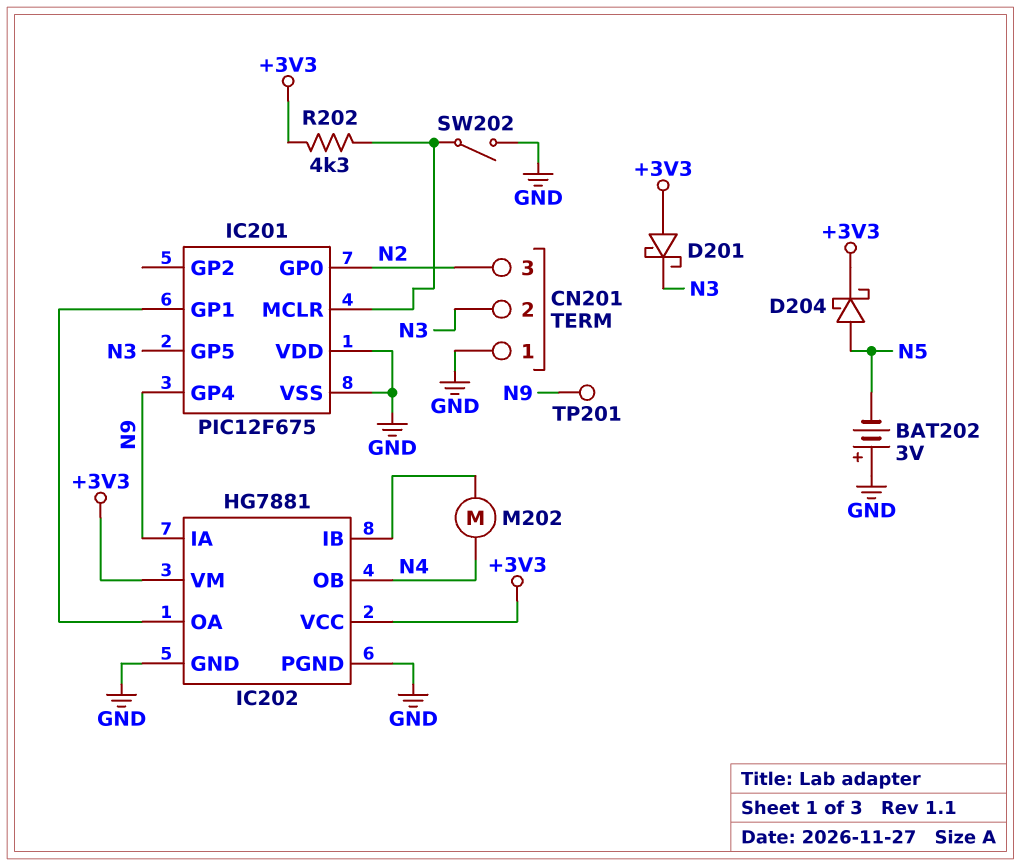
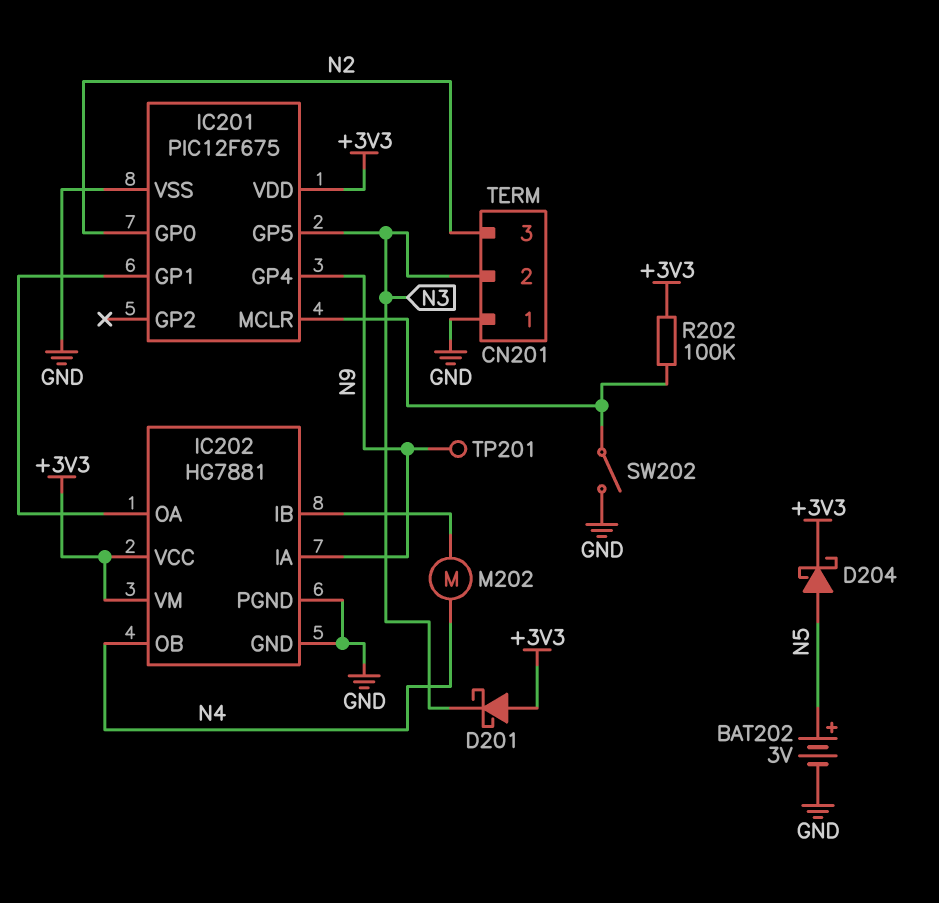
BAT202: 3V (plus GND, minus N5) -> 3V (plus N5, minus GND)
IC201 pin VDD: GND -> +3V3
R202: 4.3k (+3V3, IC201/MCLR) -> 100k (+3V3, IC201/MCLR)

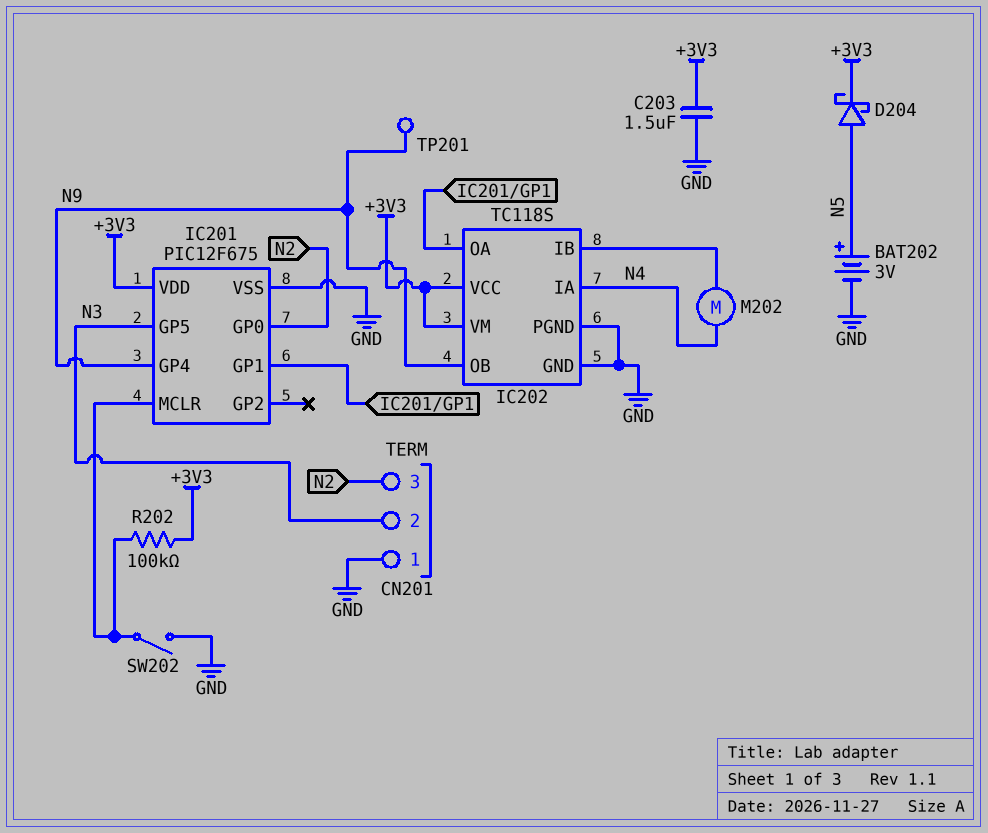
C203: none -> 1.5uF (+3V3, GND)
D201: schottky (A +3V3, K N3) -> none
IC202: HG7881 -> TC118S
IC202 pin IA: N9 -> N4
IC202 pin OB: N4 -> N9

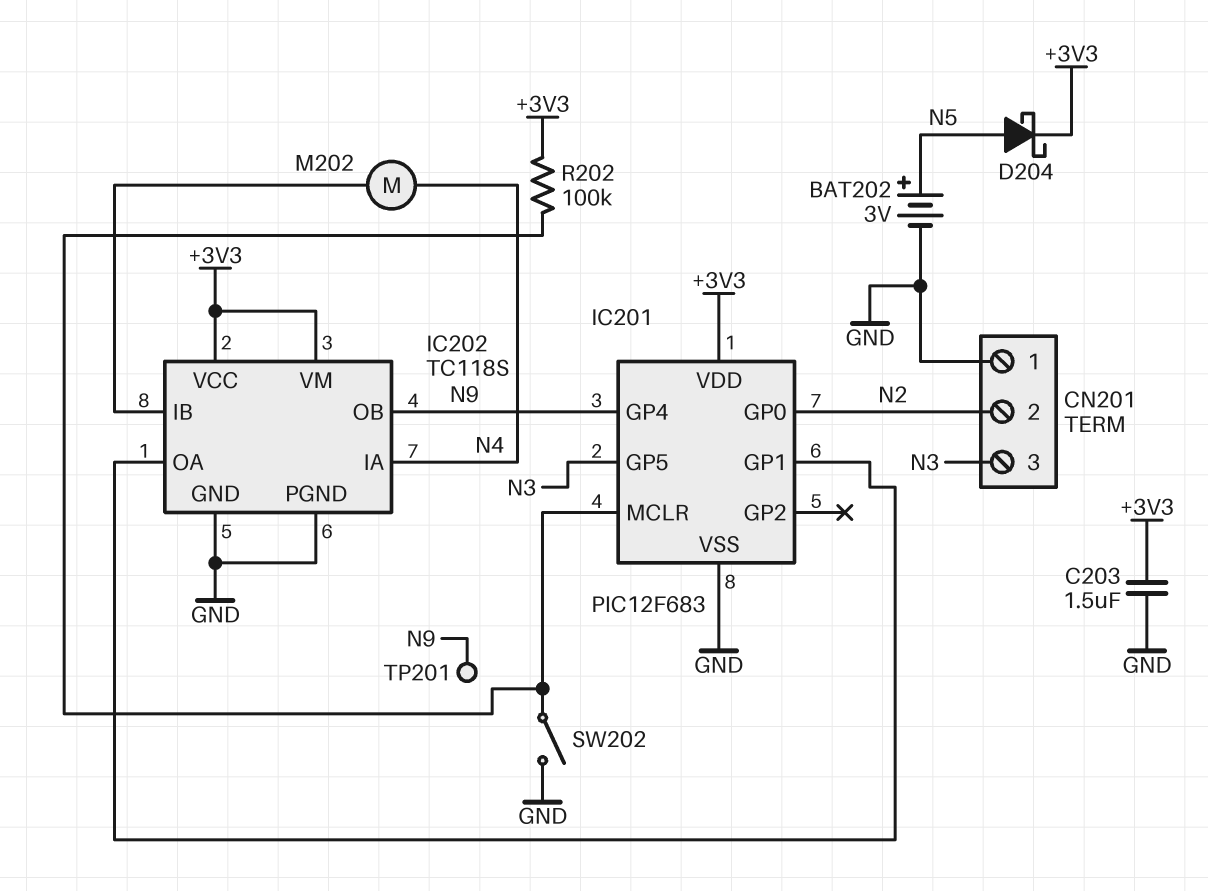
CN201 pin 2: N3 -> N2
CN201 pin 3: N2 -> N3
IC201: PIC12F675 -> PIC12F683

